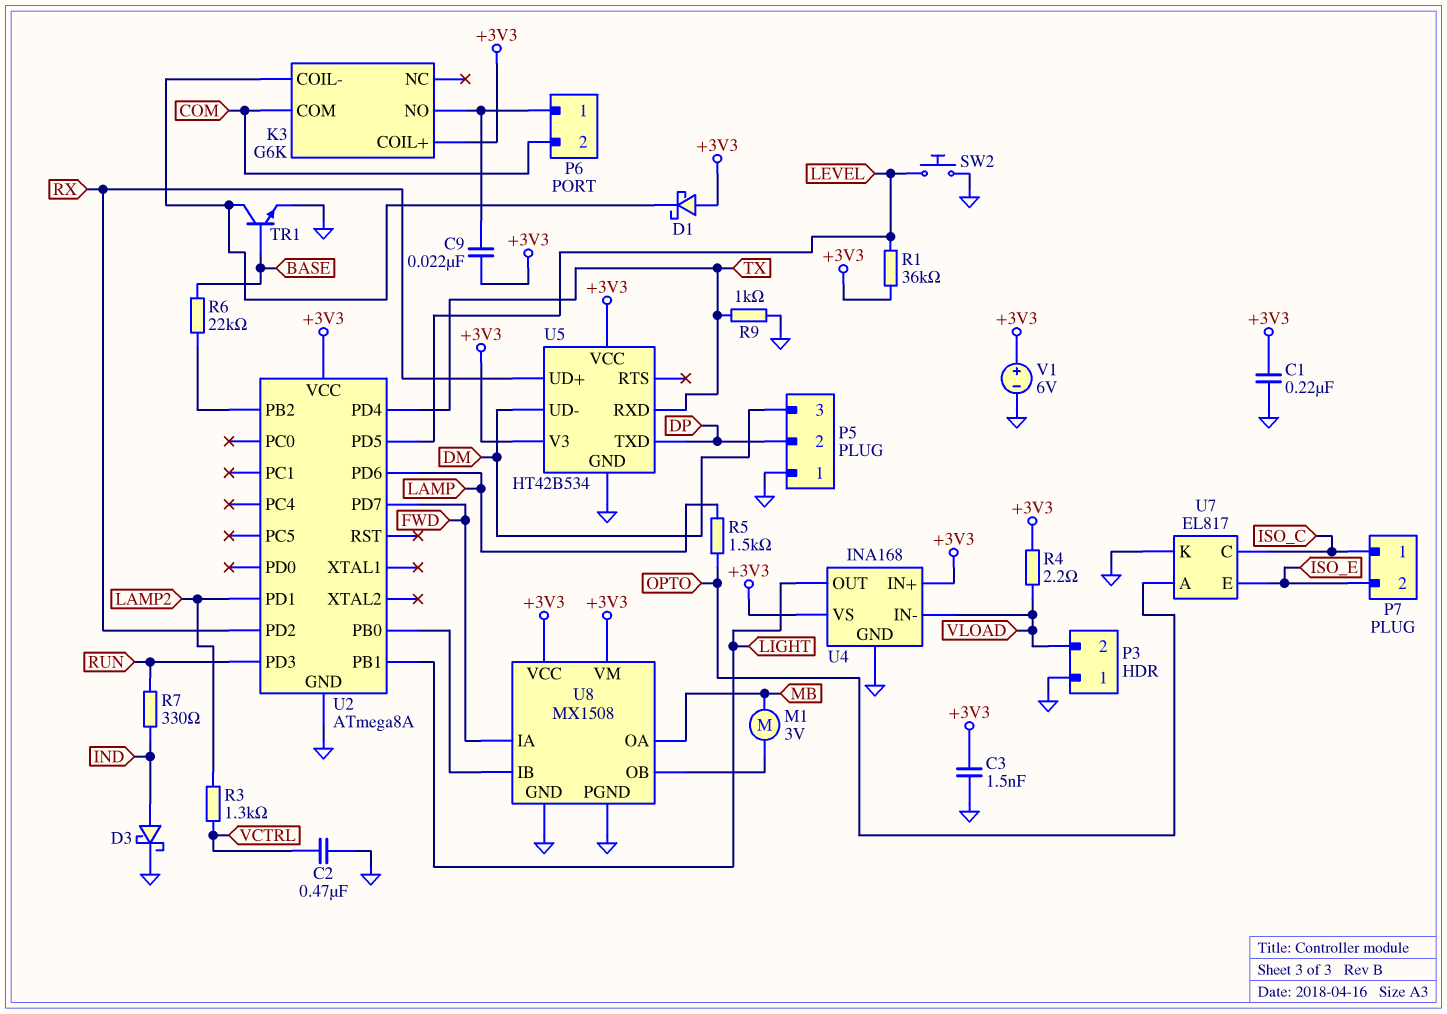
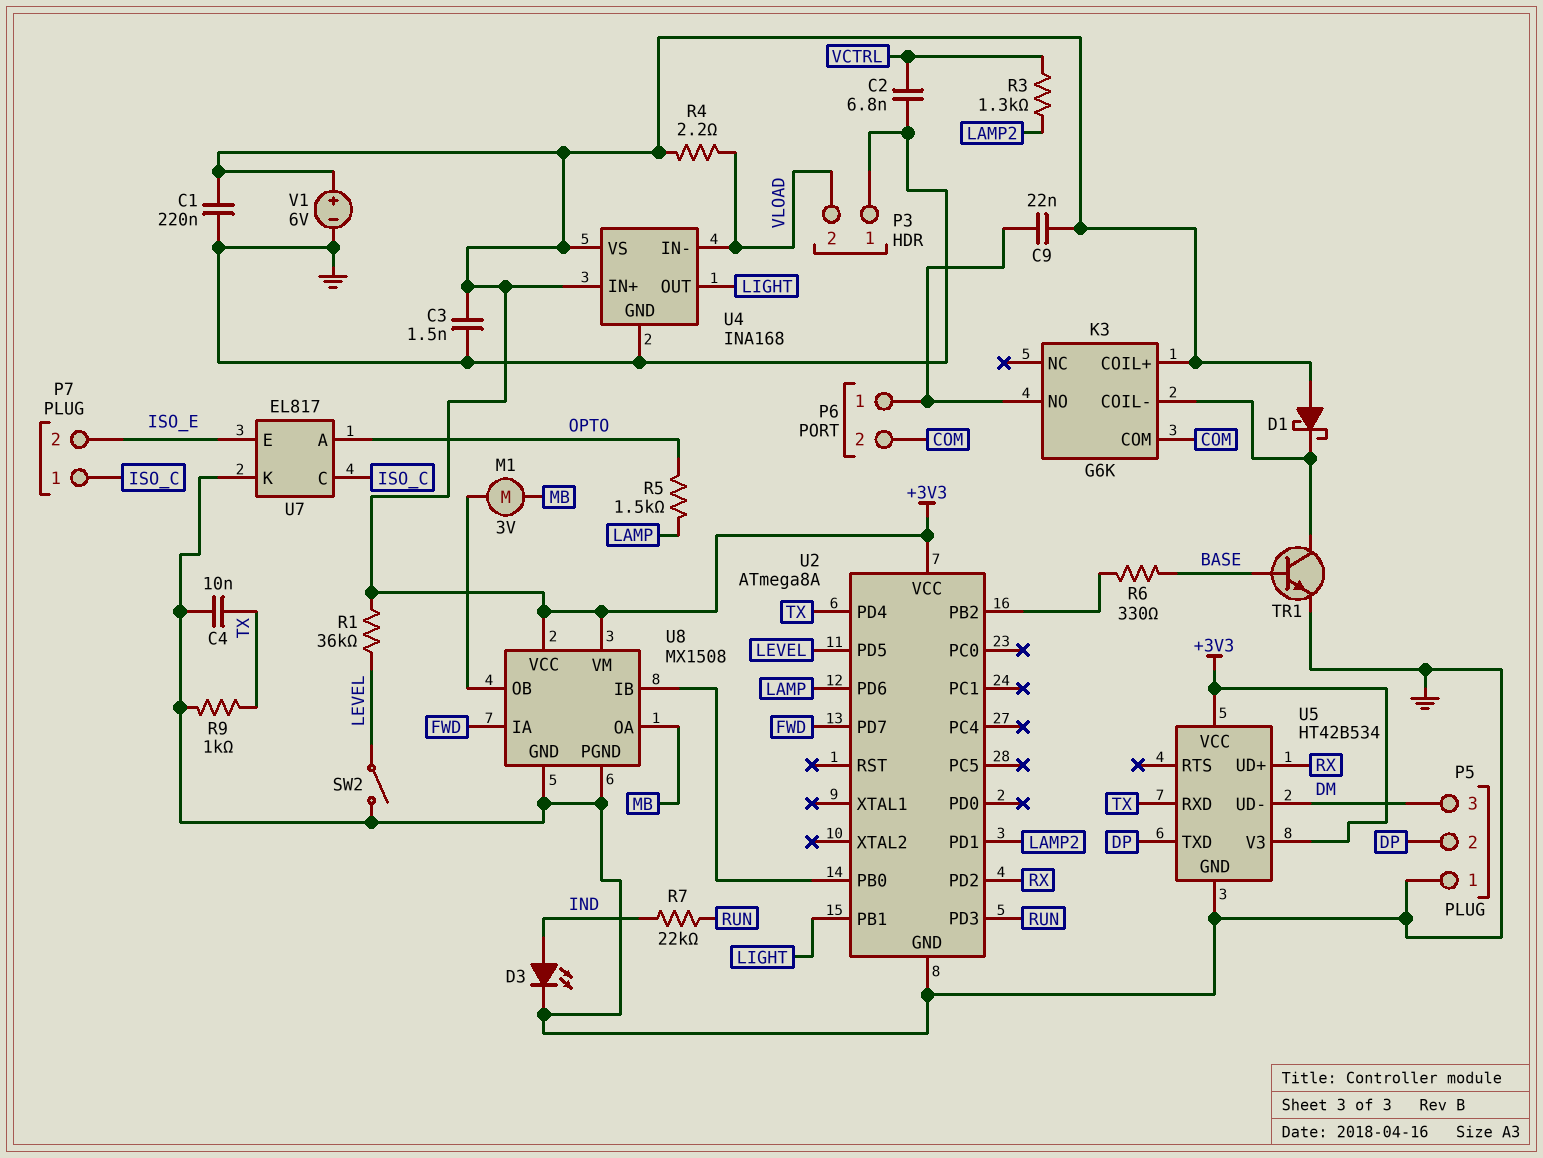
C2: 470nF (GND, VCTRL) -> 6.8nF (GND, VCTRL)
C4: none -> 10nF (GND, TX)
D3: schottky (A IND, K GND) -> LED (A IND, K GND)
R6: 22k (BASE, U2/PB2) -> 330 (BASE, U2/PB2)
R7: 330 (IND, RUN) -> 22k (IND, RUN)
SW2: button (GND, LEVEL) -> switch (GND, LEVEL)

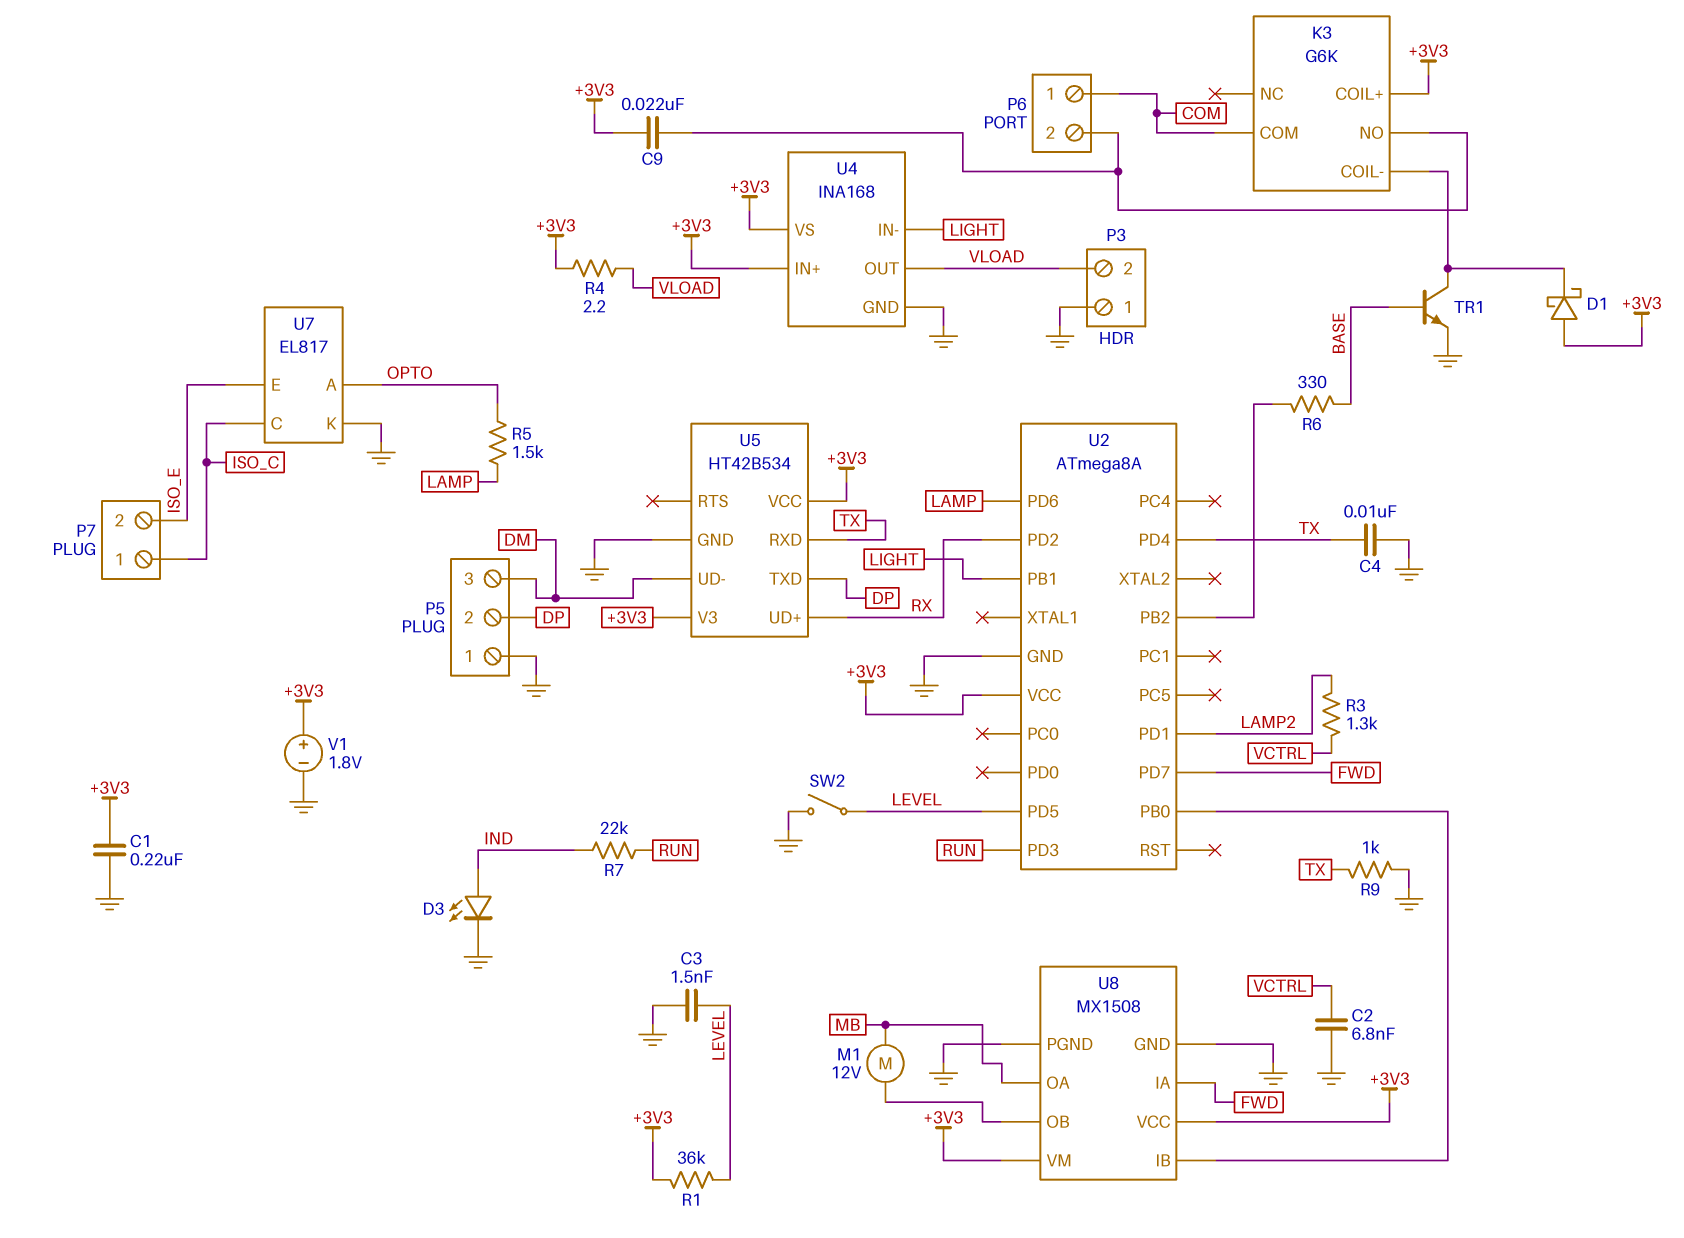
C3: 1.5nF (+3V3, GND) -> 1.5nF (GND, LEVEL)
M1: motor 3V (MB, U8/OB) -> motor 12V (MB, U8/OB)
P6 pin 1: K3/NO -> COM
P6 pin 2: COM -> K3/NO
U4 pin IN-: VLOAD -> LIGHT
U4 pin OUT: LIGHT -> VLOAD
V1: 6V (plus +3V3, minus GND) -> 1.8V (plus +3V3, minus GND)

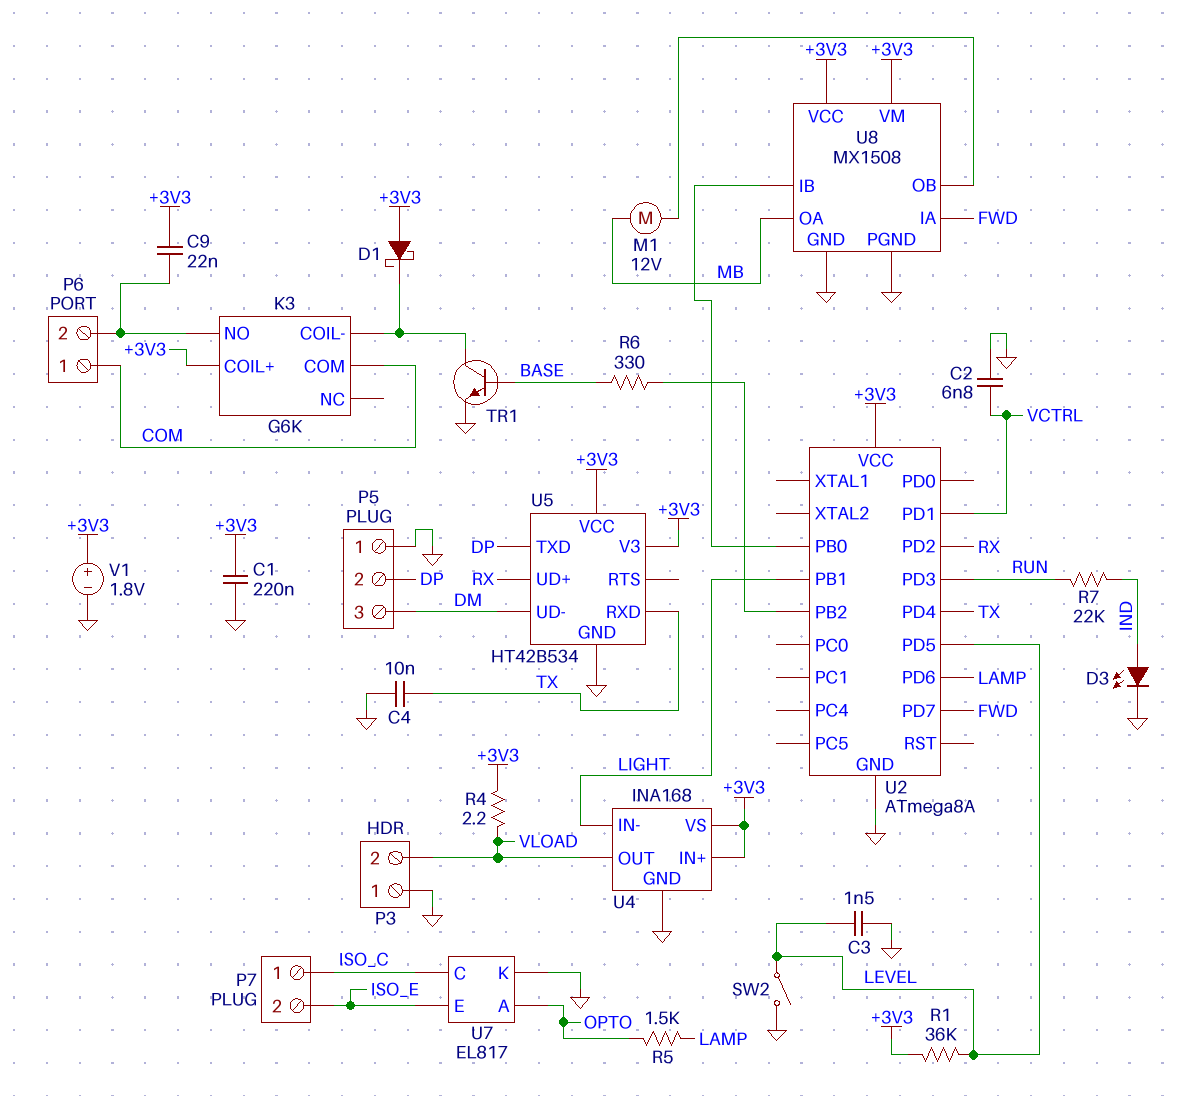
R3: 1.3k (LAMP2, VCTRL) -> none
R9: 1k (GND, TX) -> none
U2 pin PD1: LAMP2 -> VCTRL

